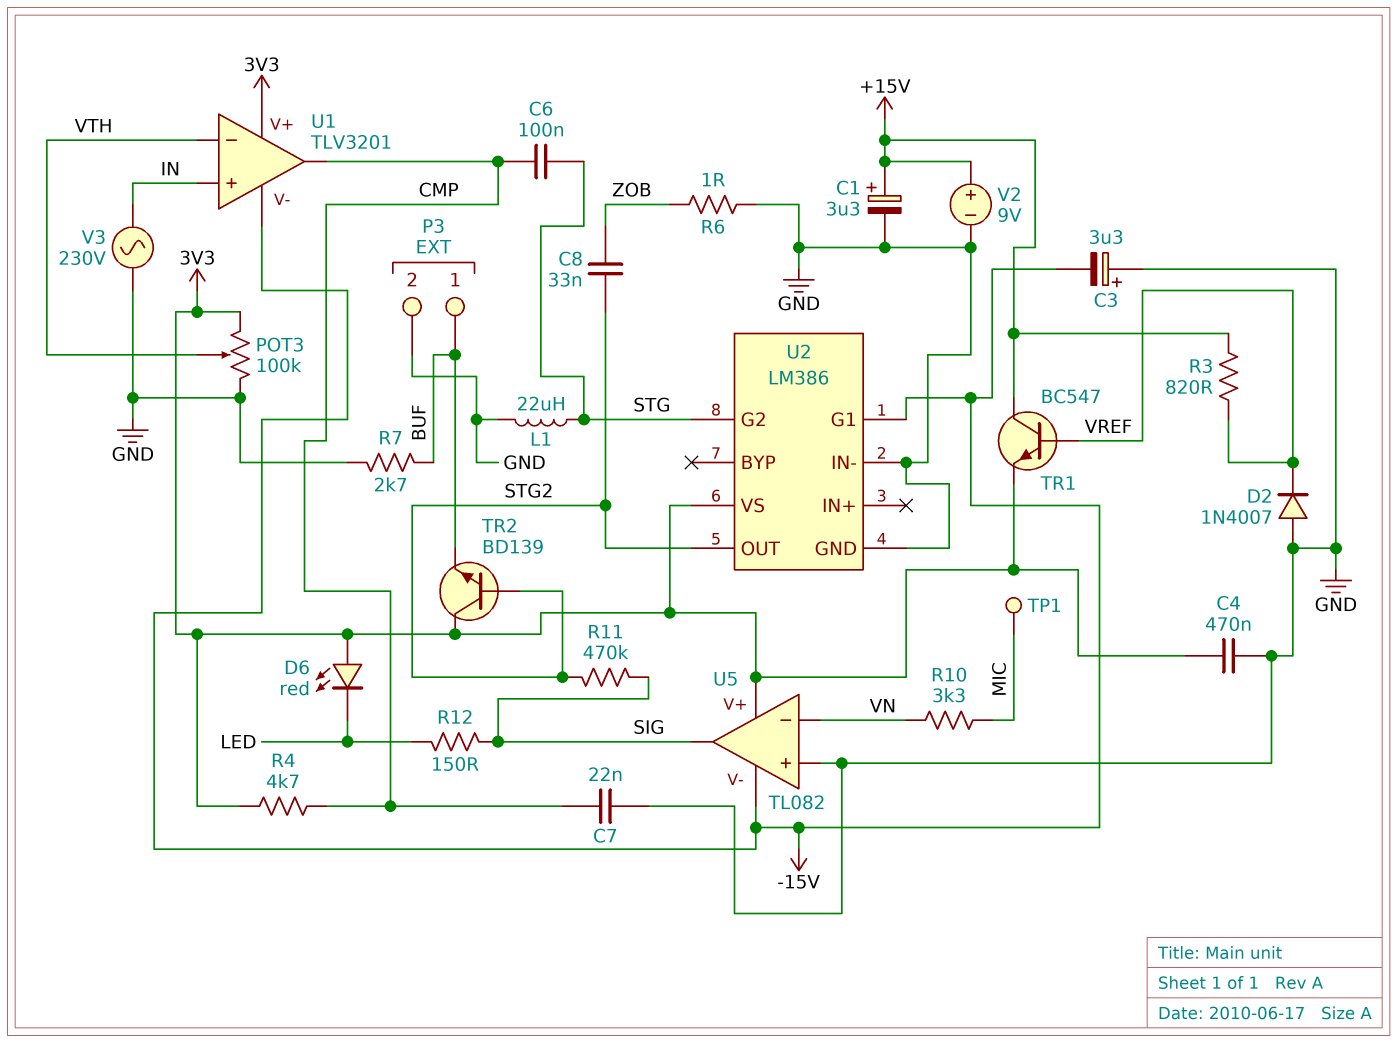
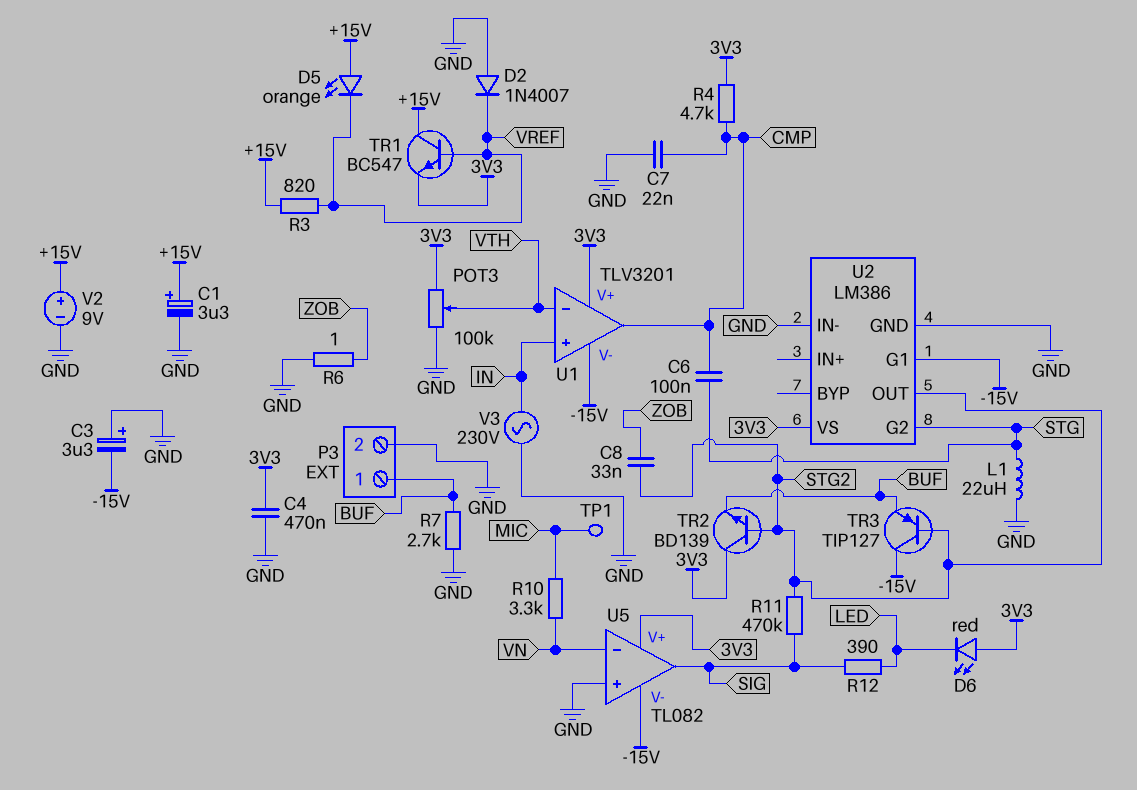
D5: none -> LED orange (A +15V, K VREF)
R12: 150 (LED, SIG) -> 390 (LED, SIG)
TR3: none -> PNP TIP127 (B STG2, C -15V, E BUF)

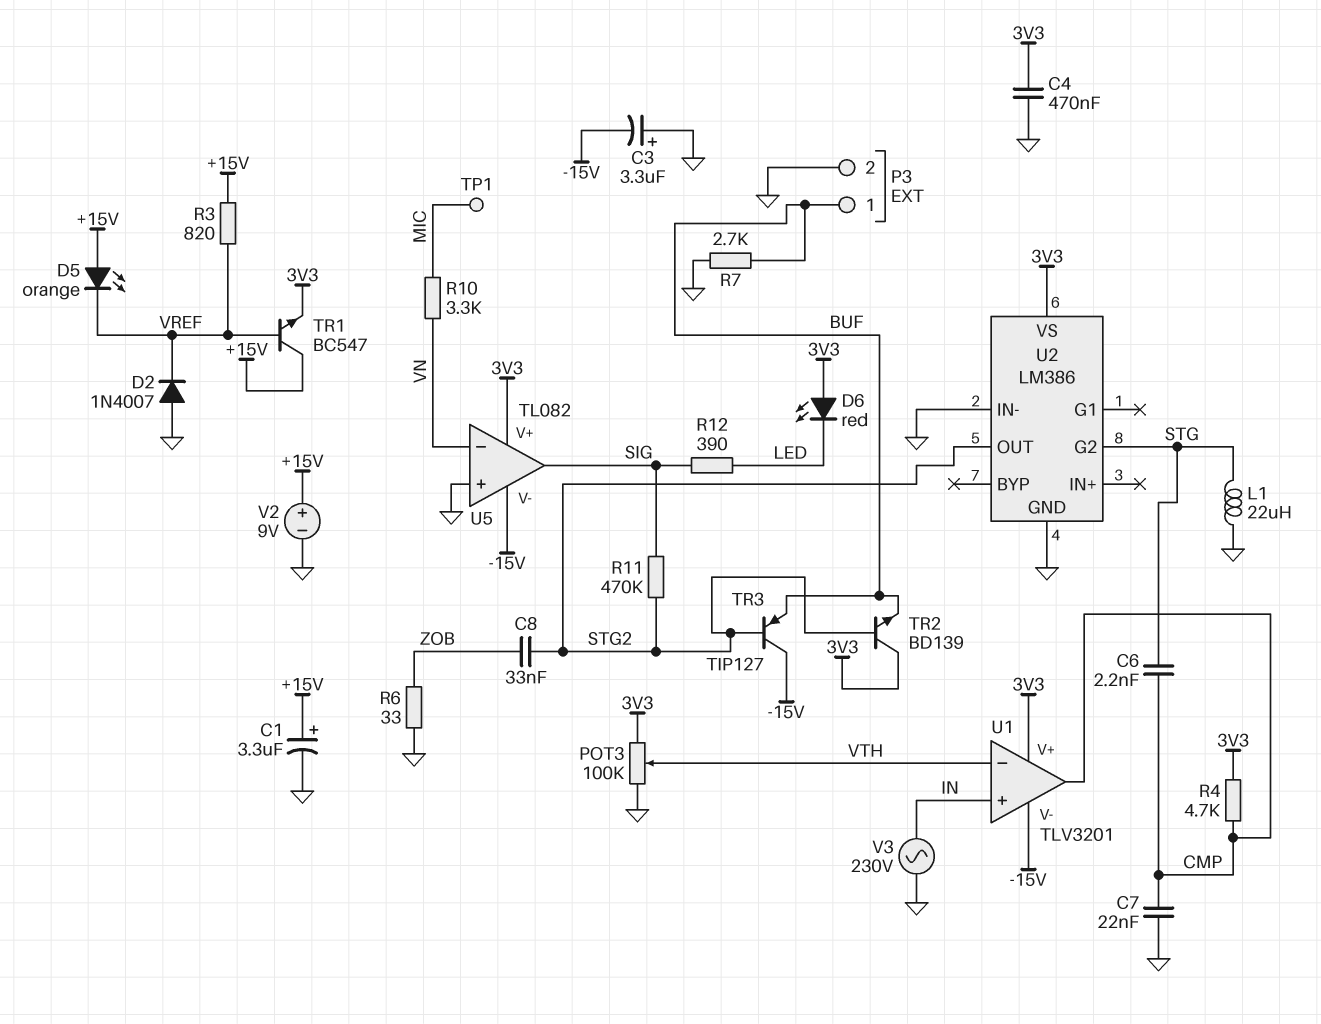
C6: 100nF (CMP, STG) -> 2.2nF (CMP, STG)
R6: 1 (GND, ZOB) -> 33 (GND, ZOB)
U2 pin G1: -15V -> none

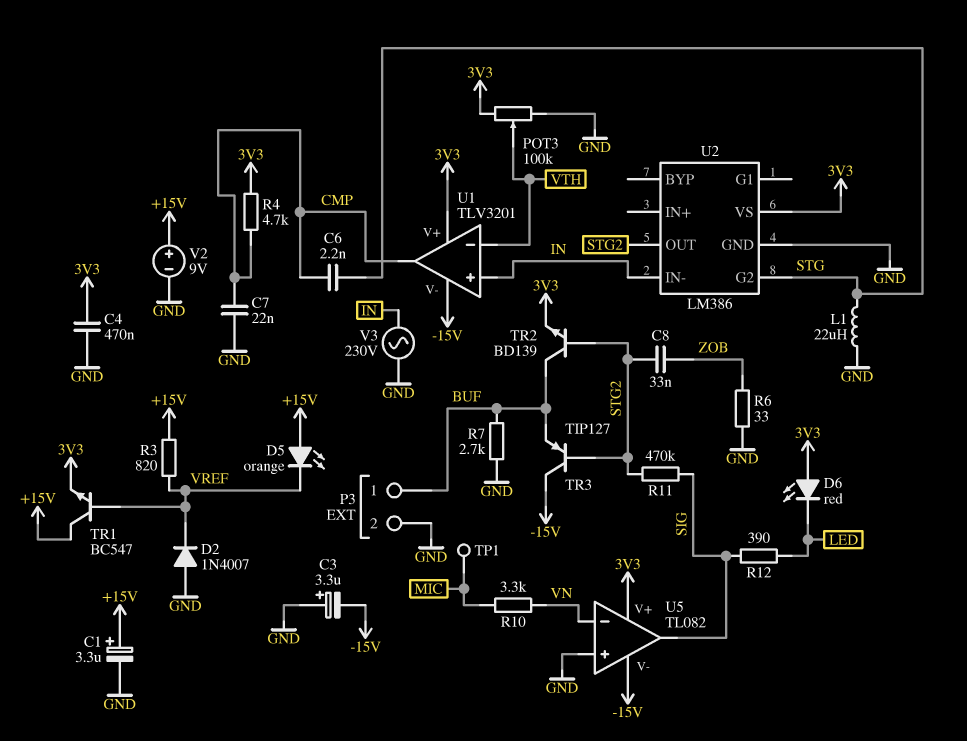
TR2: NPN BD139 (B STG2, C 3V3, E BUF) -> NPN BD139 (B STG2, C BUF, E 3V3)
U2 pin IN-: GND -> IN

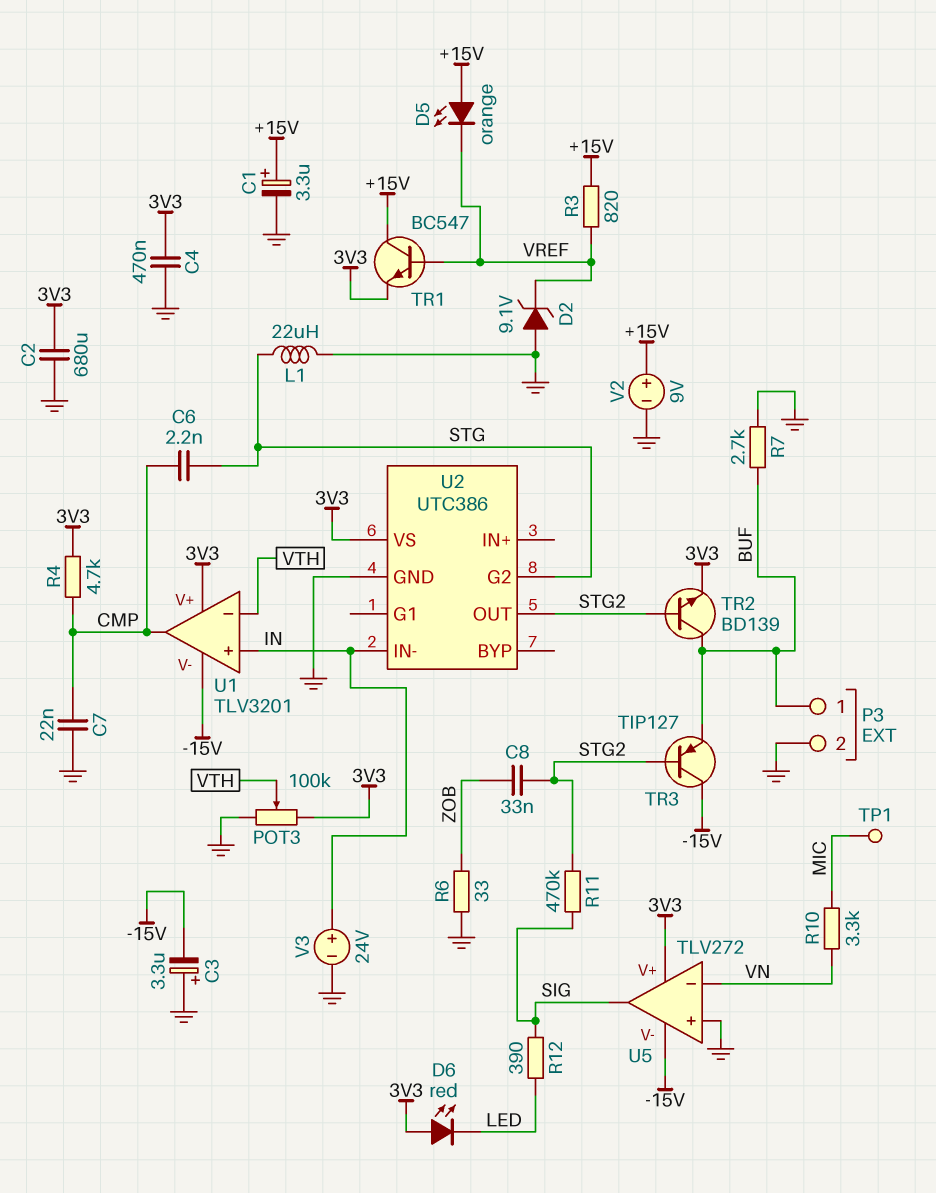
C2: none -> 680uF (3V3, GND)
D2: diode 1N4007 (A GND, K VREF) -> zener 9.1V (A GND, K VREF)
U2: LM386 -> UTC386
U5: TL082 -> TLV272
V3: AC 230V (GND, IN) -> 24V (plus IN, minus GND)

